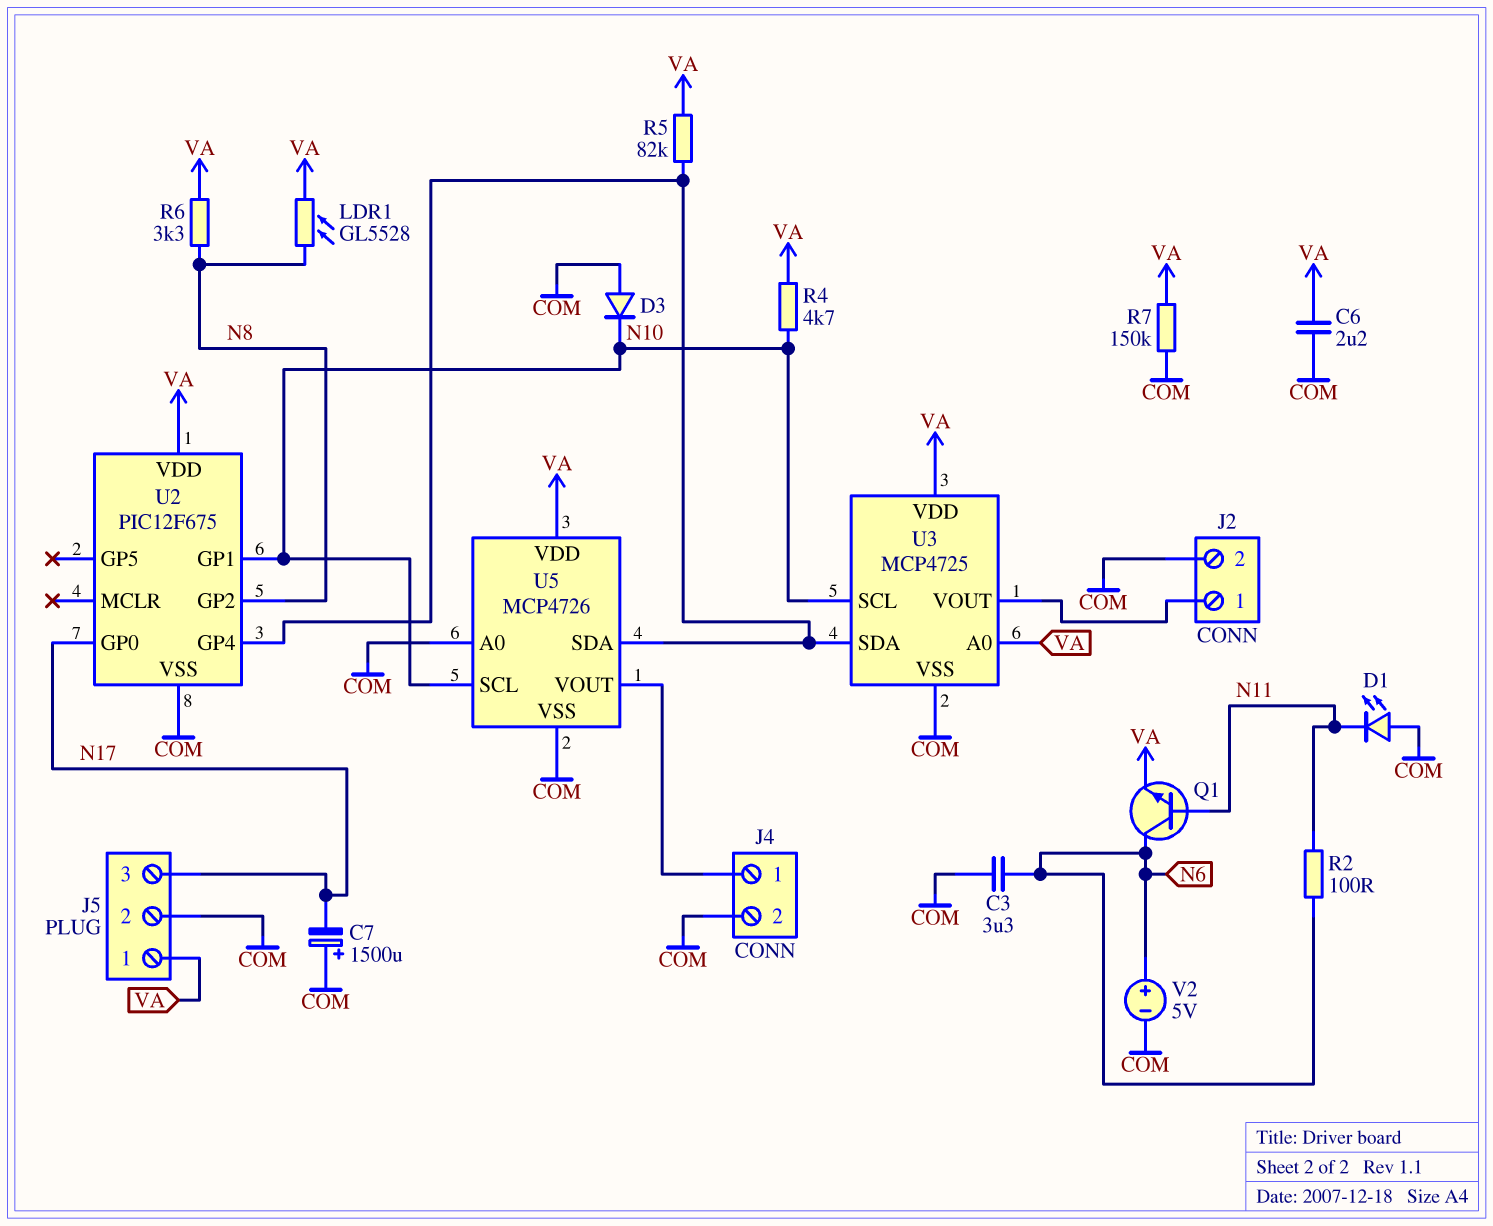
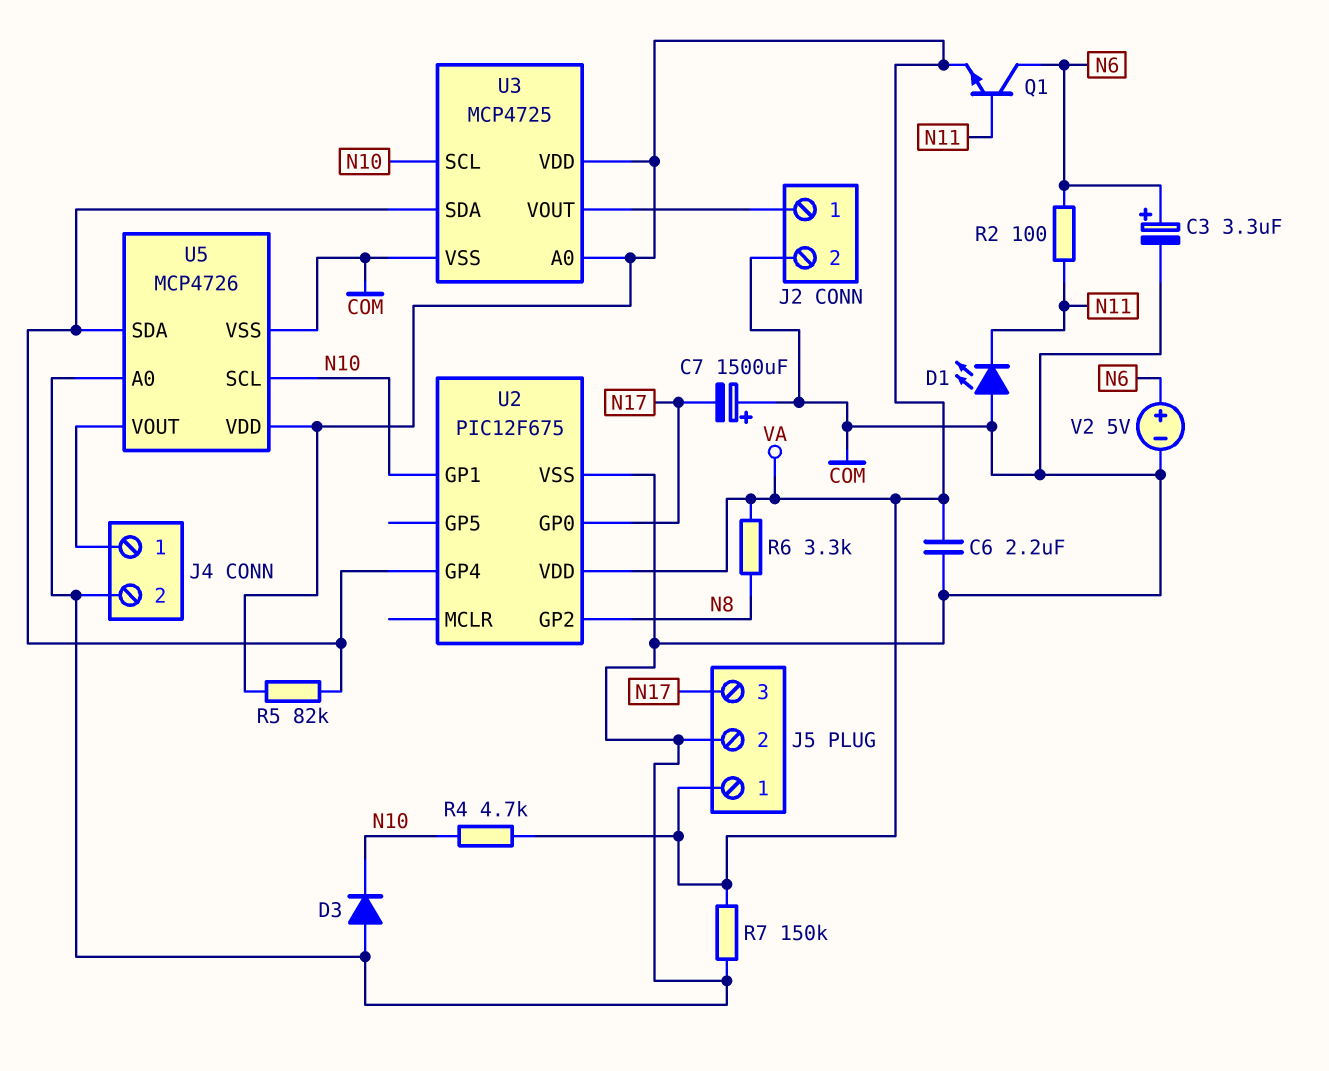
C3: 3.3uF (COM, N6) -> 3.3uF (plus N6, minus COM)
LDR1: GL5528 (N8, VA) -> none

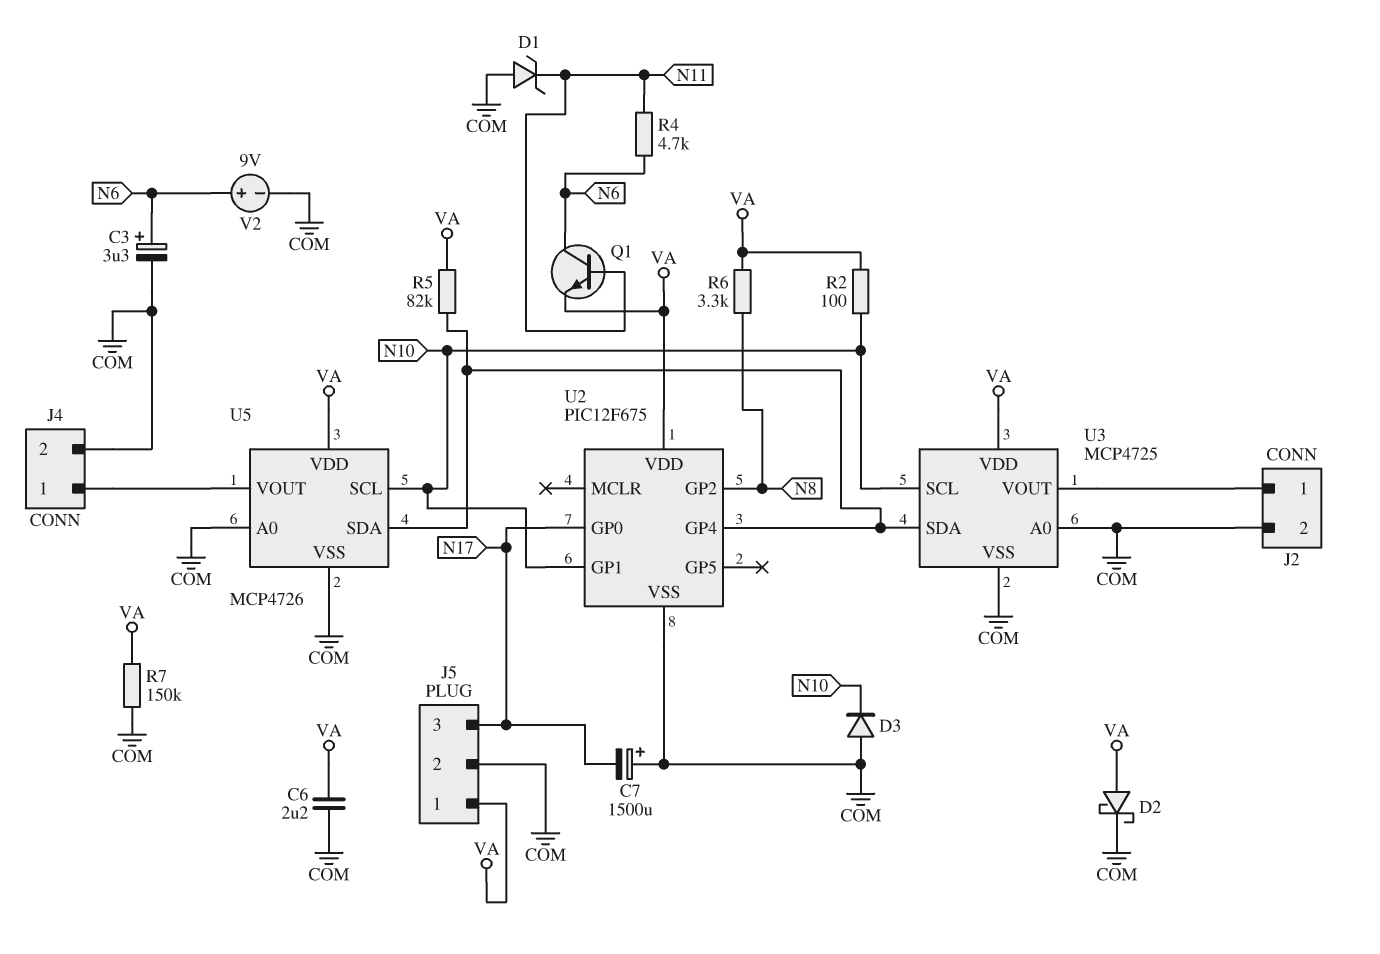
D1: LED (A COM, K N11) -> zener (A COM, K N11)
D2: none -> schottky (A VA, K COM)
R2: 100 (N6, N11) -> 100 (N10, VA)
R4: 4.7k (N10, VA) -> 4.7k (N6, N11)
U3 pin A0: VA -> COM
V2: 5V (plus N6, minus COM) -> 9V (plus N6, minus COM)

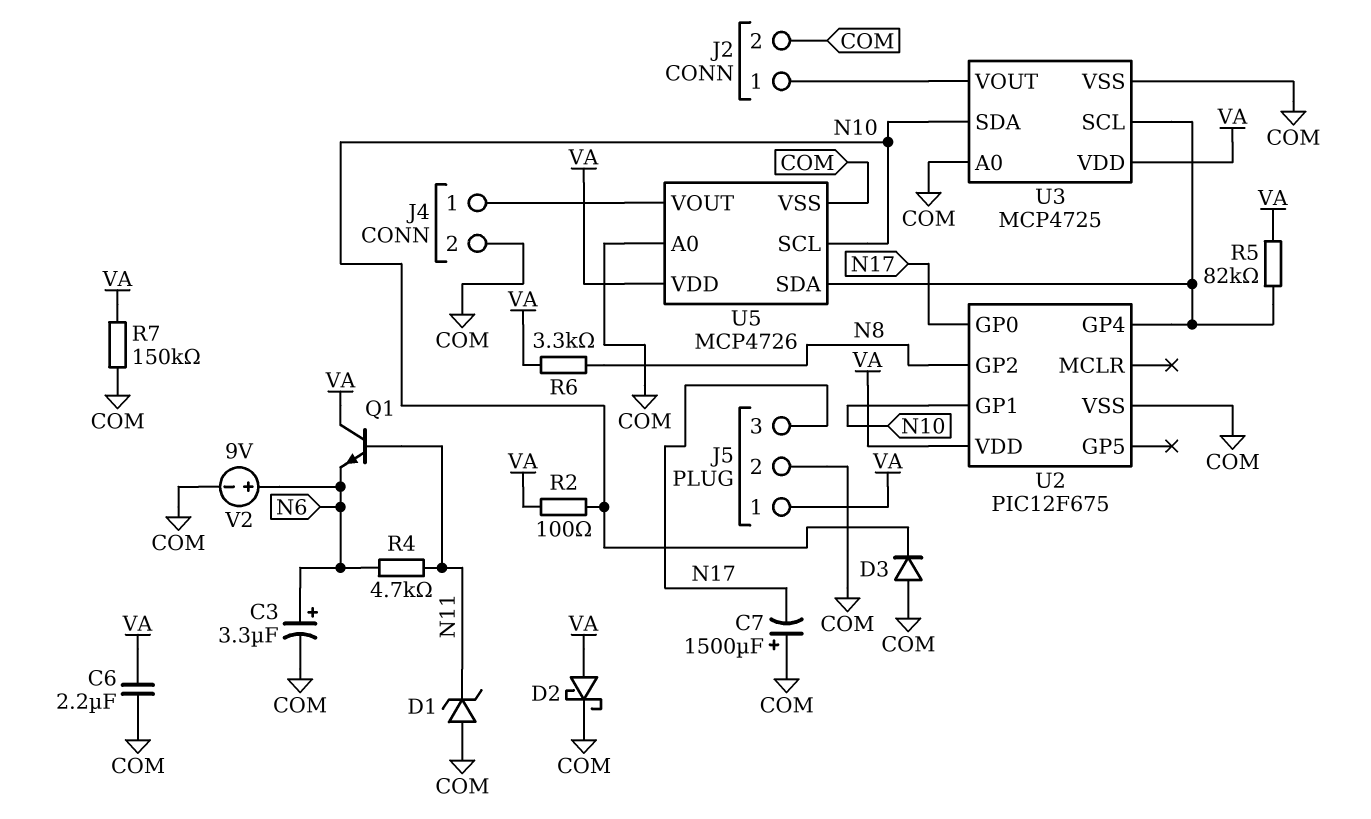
Q1: NPN (B N11, C N6, E VA) -> NPN (B N11, C VA, E N6)
U3 pin SCL: N10 -> U2/GP4
U3 pin SDA: U2/GP4 -> N10

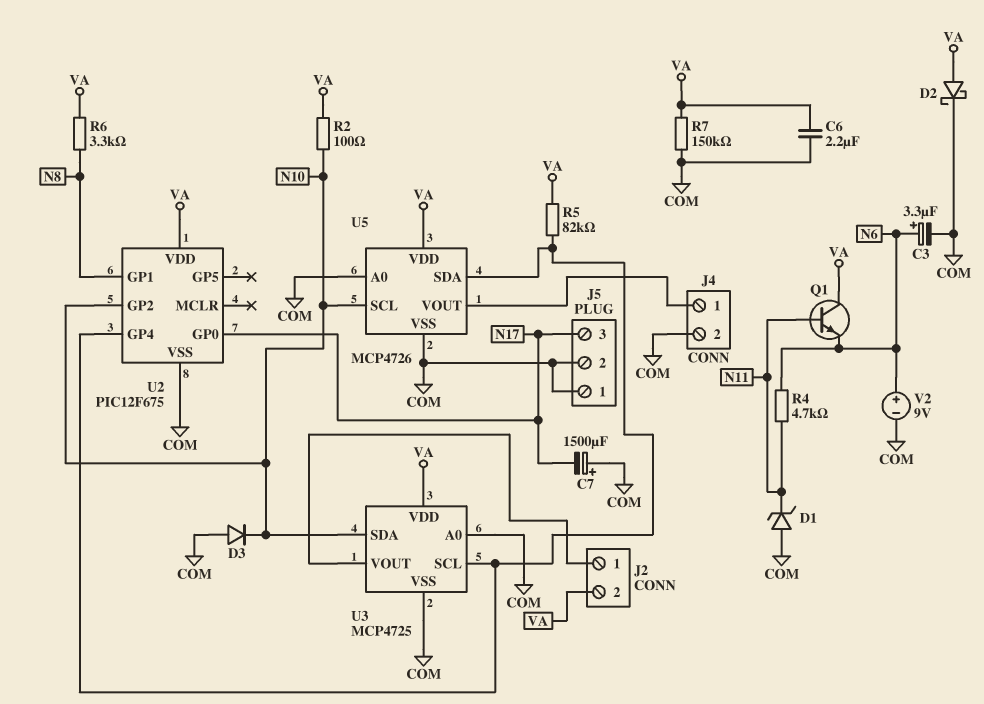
J2 pin 2: COM -> VA
J5 pin 1: VA -> COM
U2 pin GP1: N10 -> N8
U2 pin GP2: N8 -> N10

